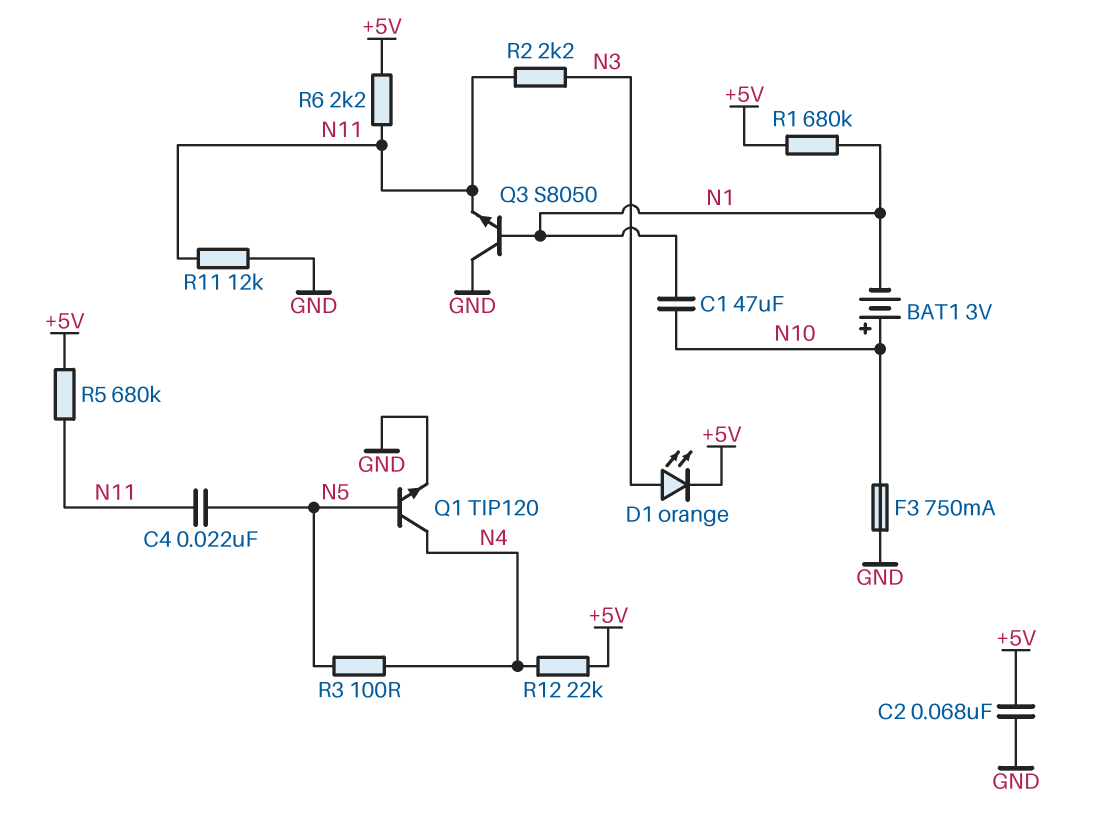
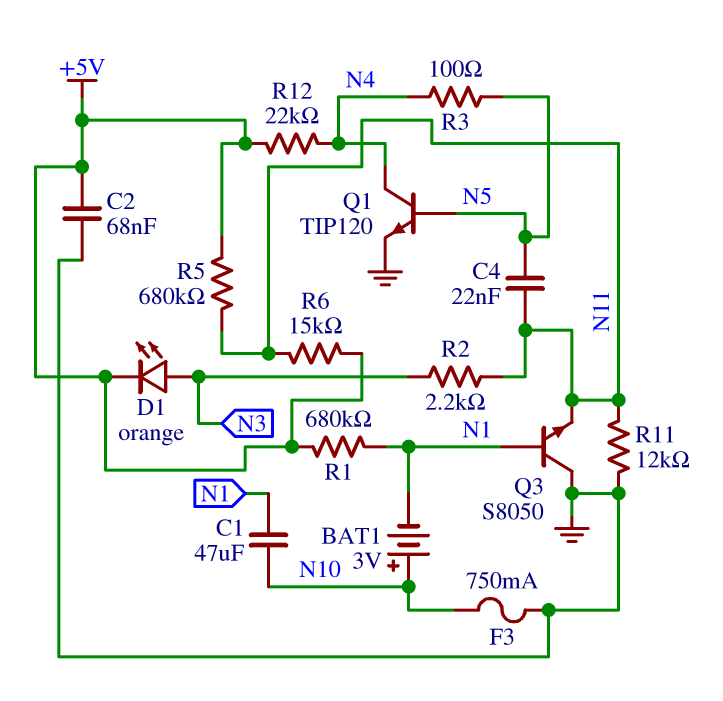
R6: 2.2k (+5V, N11) -> 15k (+5V, N11)

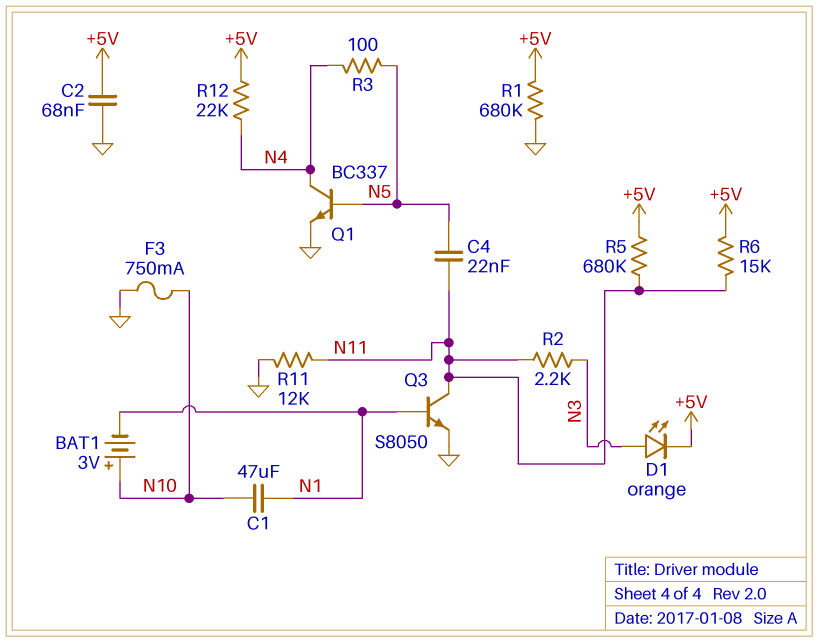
Q1: NPN TIP120 (B N5, C N4, E GND) -> NPN BC337 (B N5, C N4, E GND)
Q3: NPN S8050 (B N1, C GND, E N11) -> NPN S8050 (B N1, C N11, E GND)
R1: 680k (+5V, N1) -> 680k (+5V, GND)

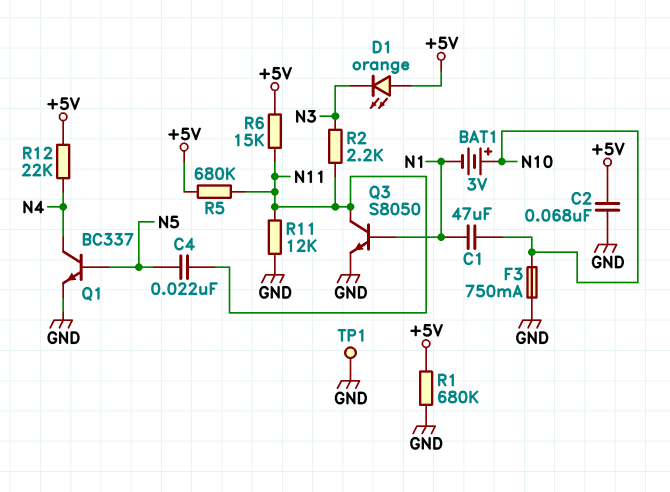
D1: LED orange (A N3, K +5V) -> LED orange (A +5V, K N3)
R3: 100 (N4, N5) -> none
TP1: none -> test point (GND)

